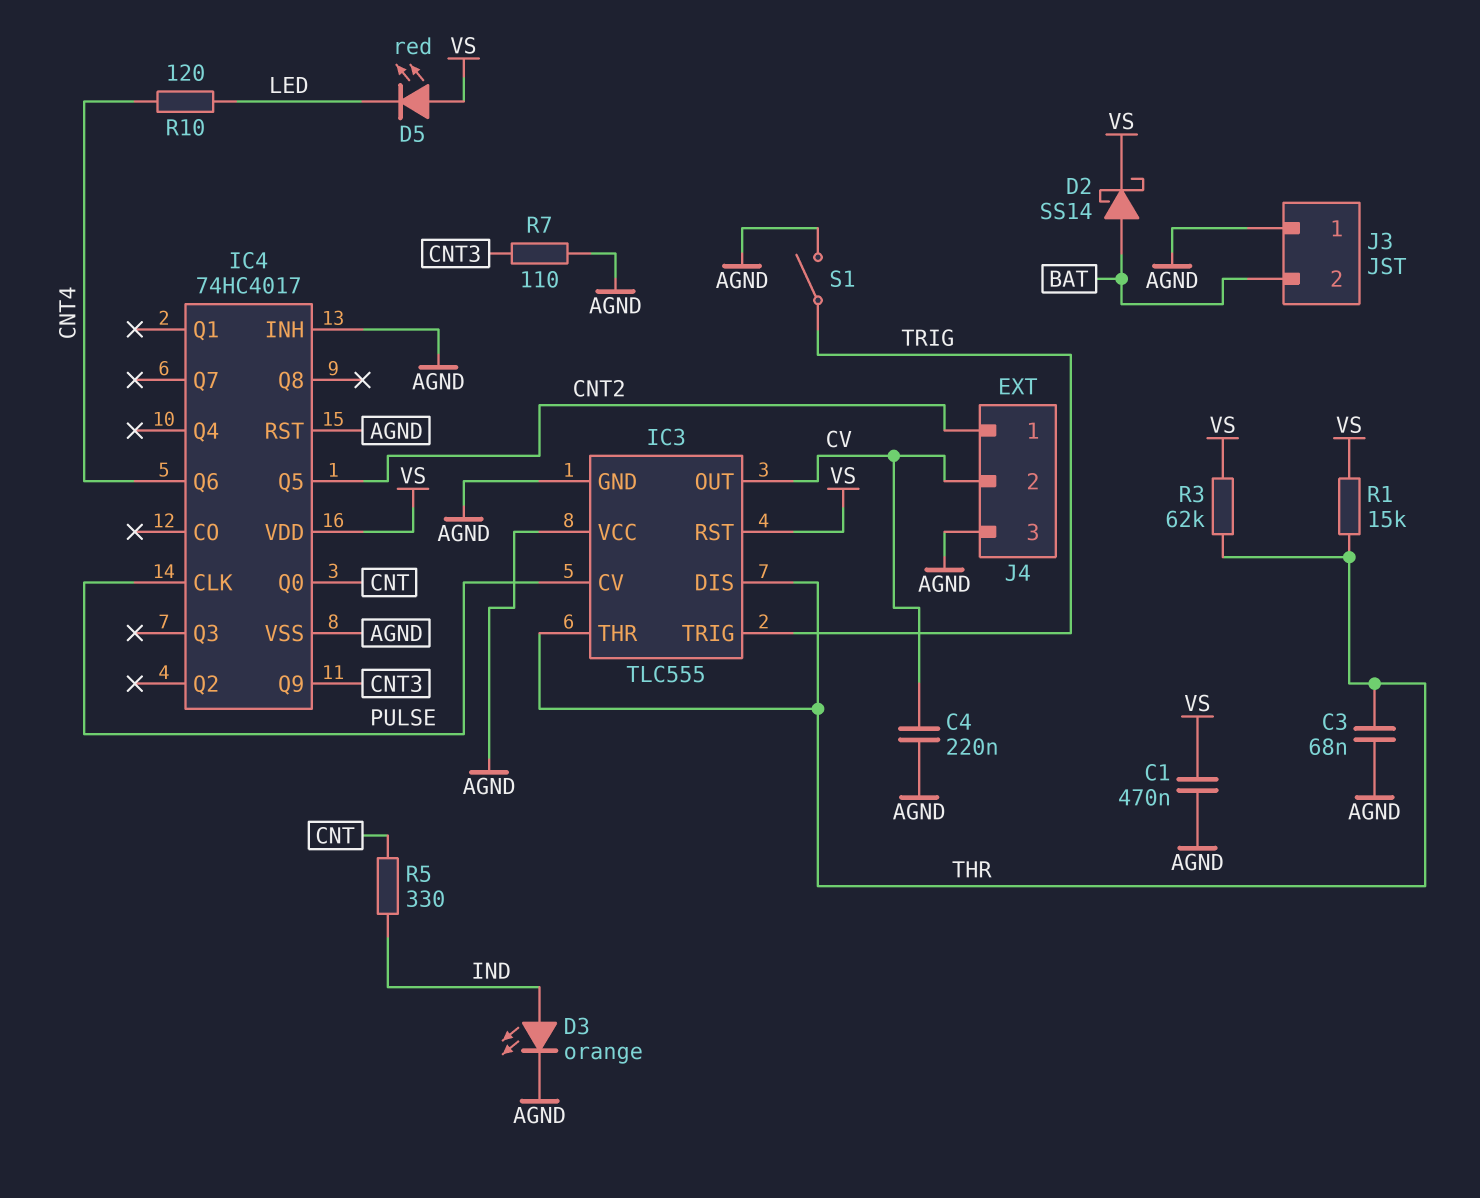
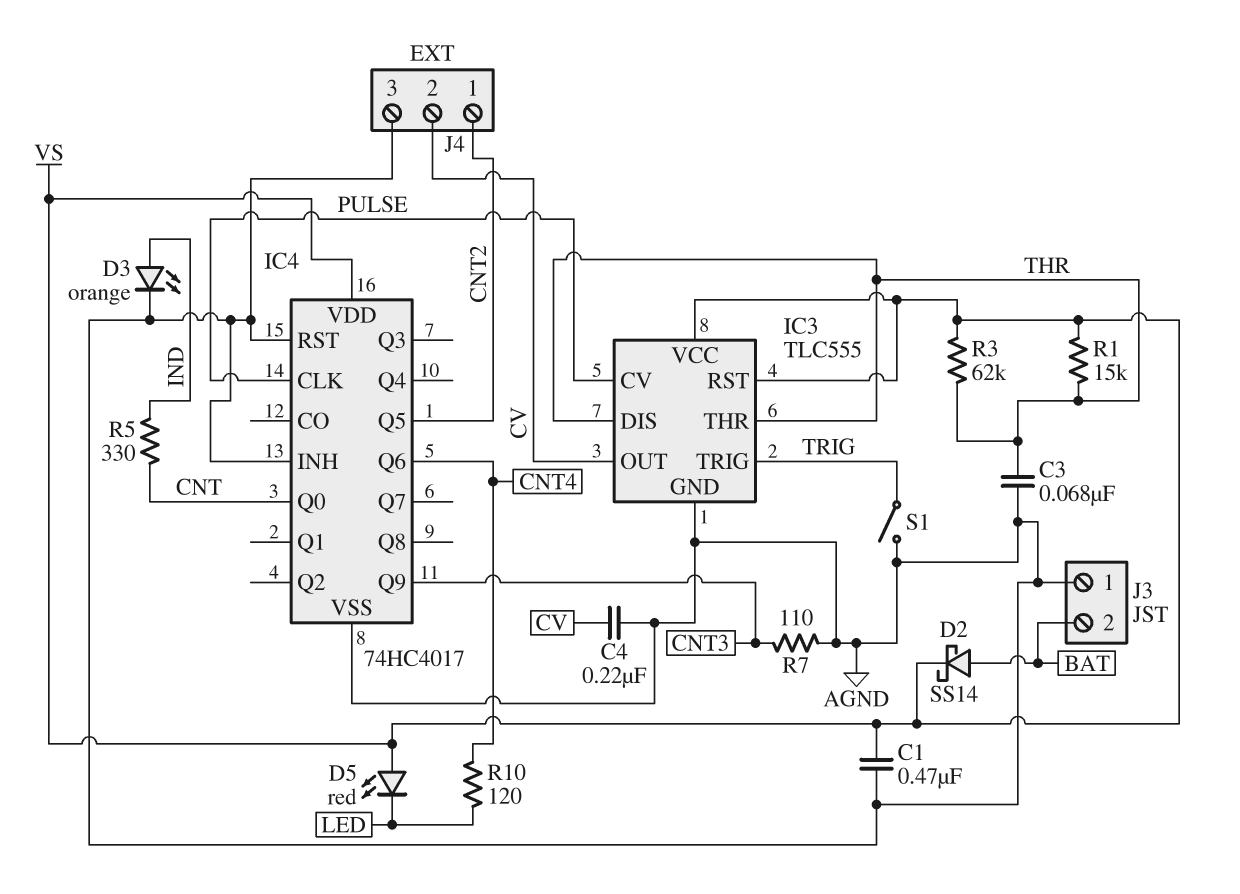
IC3 pin VCC: AGND -> VS

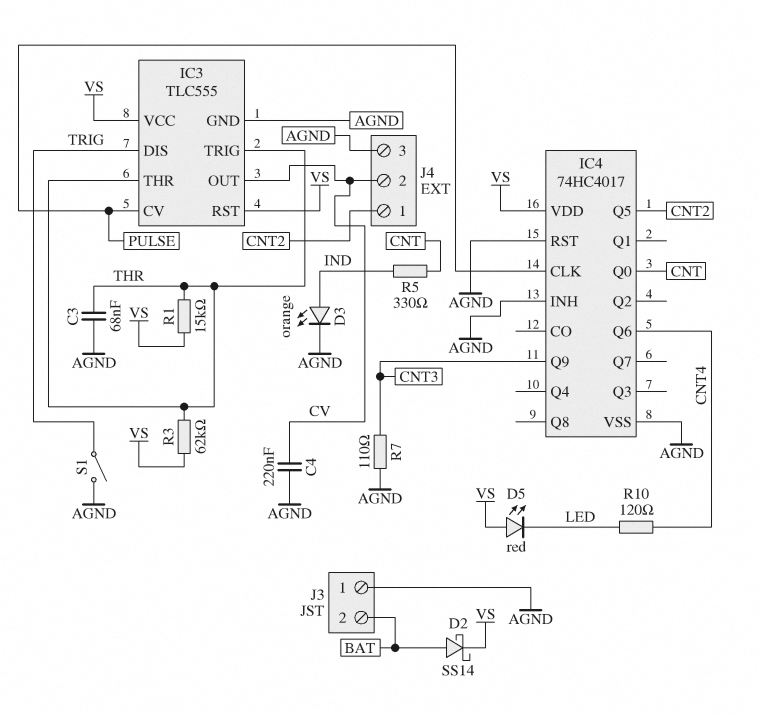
C1: 470nF (AGND, VS) -> none
IC3 pin DIS: THR -> TRIG
IC3 pin TRIG: TRIG -> THR

